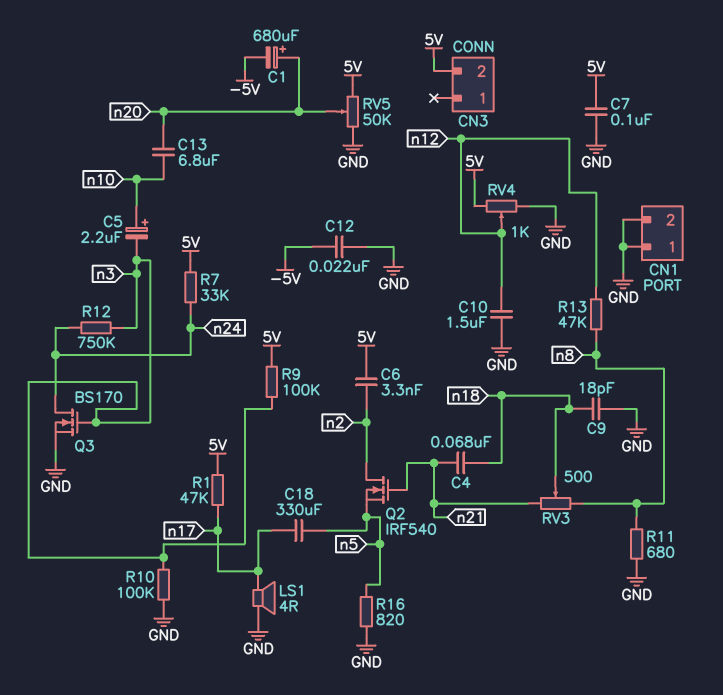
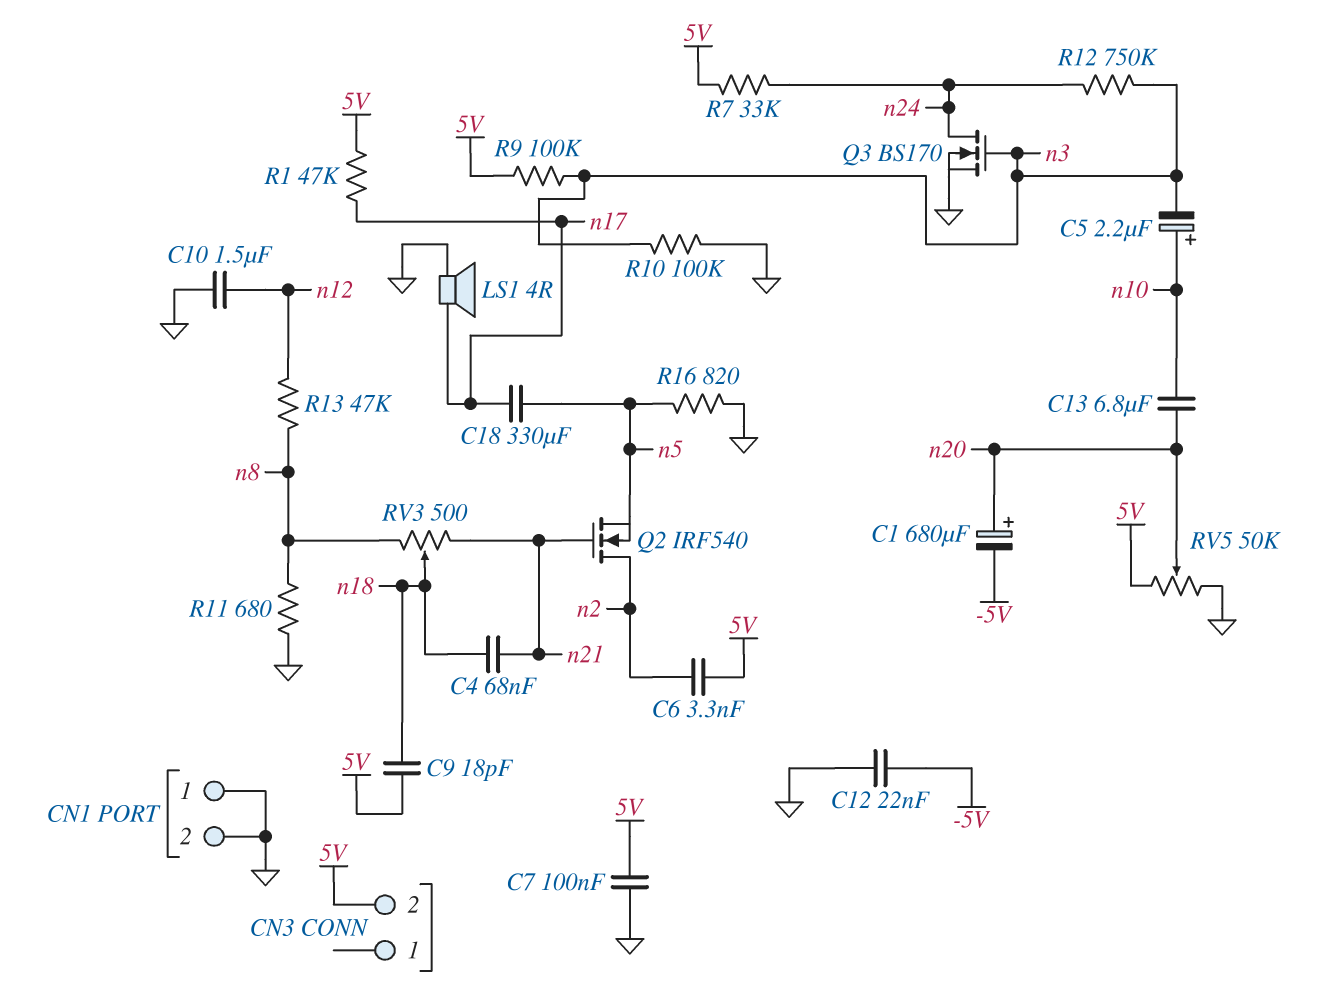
C9: 18pF (GND, n18) -> 18pF (5V, n18)
RV4: 1k (5V, GND, wiper n12) -> none

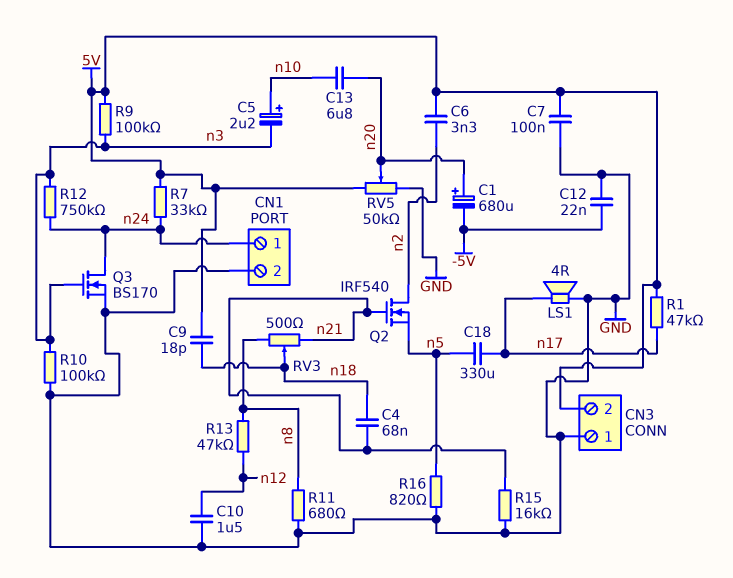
CN1 pin 1: GND -> n24
CN3 pin 1: none -> GND
R15: none -> 16k (GND, n21)

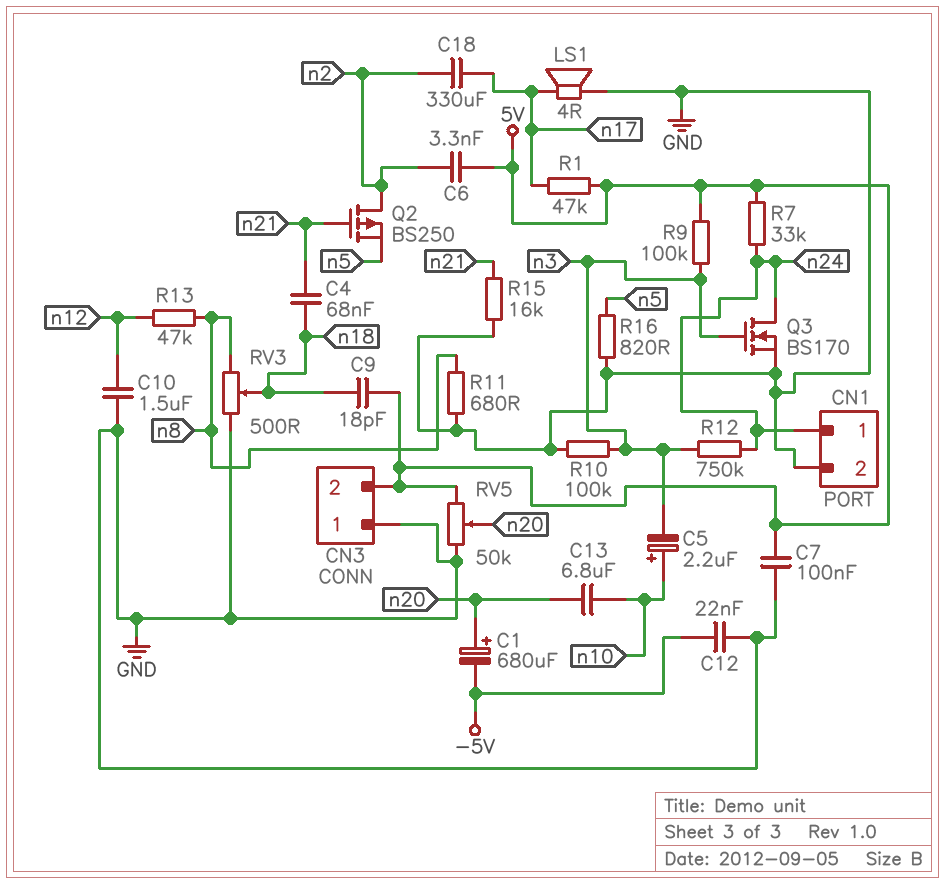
C18: 330uF (n5, n17) -> 330uF (n2, n17)
Q2: NMOS IRF540 (G n21, D n2, S n5) -> PMOS BS250 (G n21, D n2, S n5)
RV3: 500 (n8, n21, wiper n18) -> 500 (GND, n8, wiper n18)

